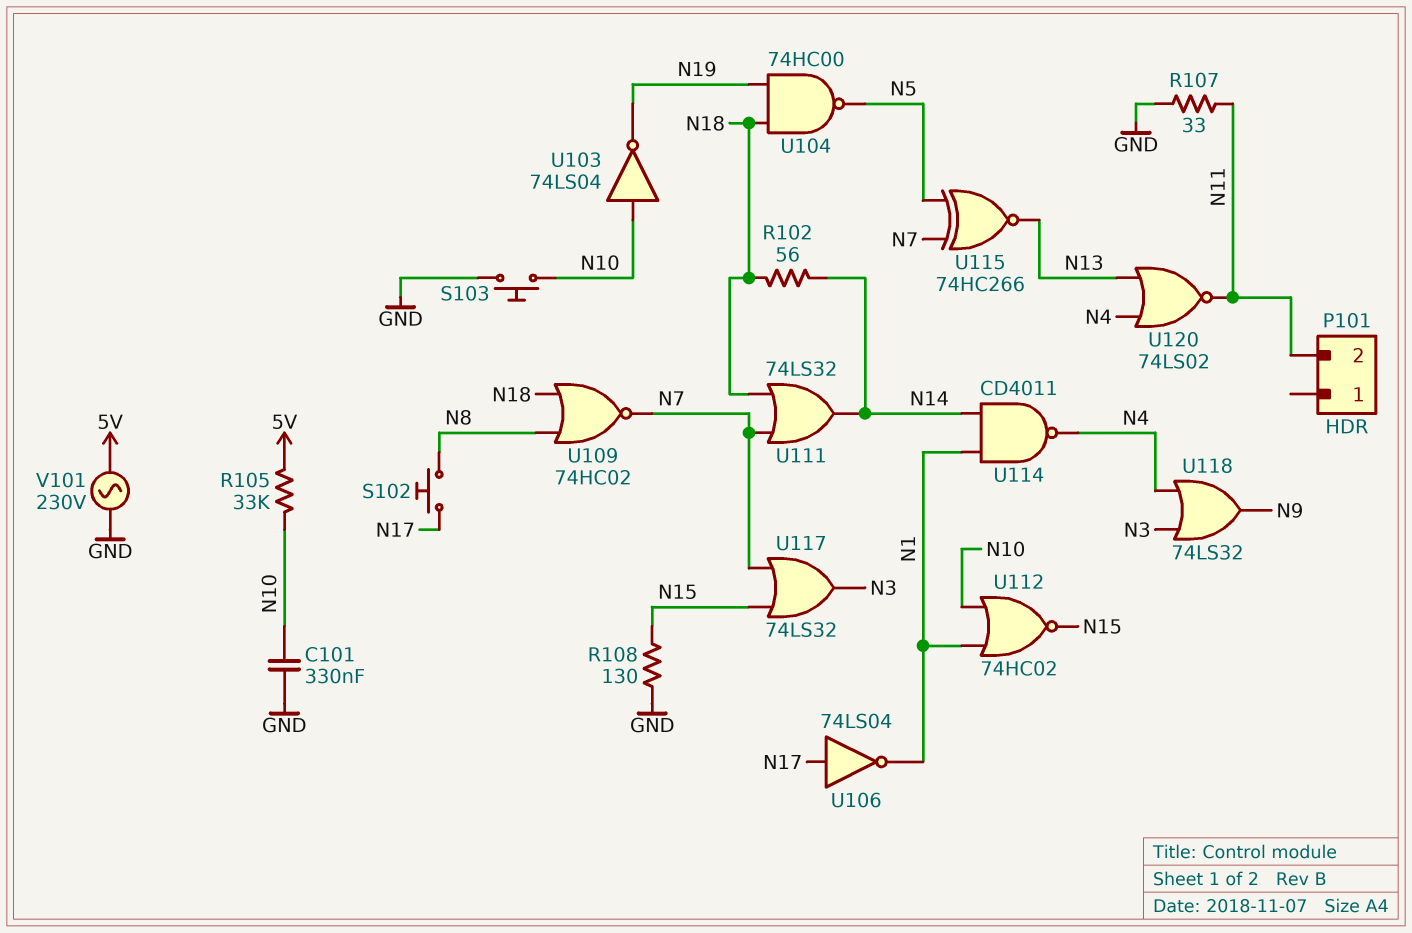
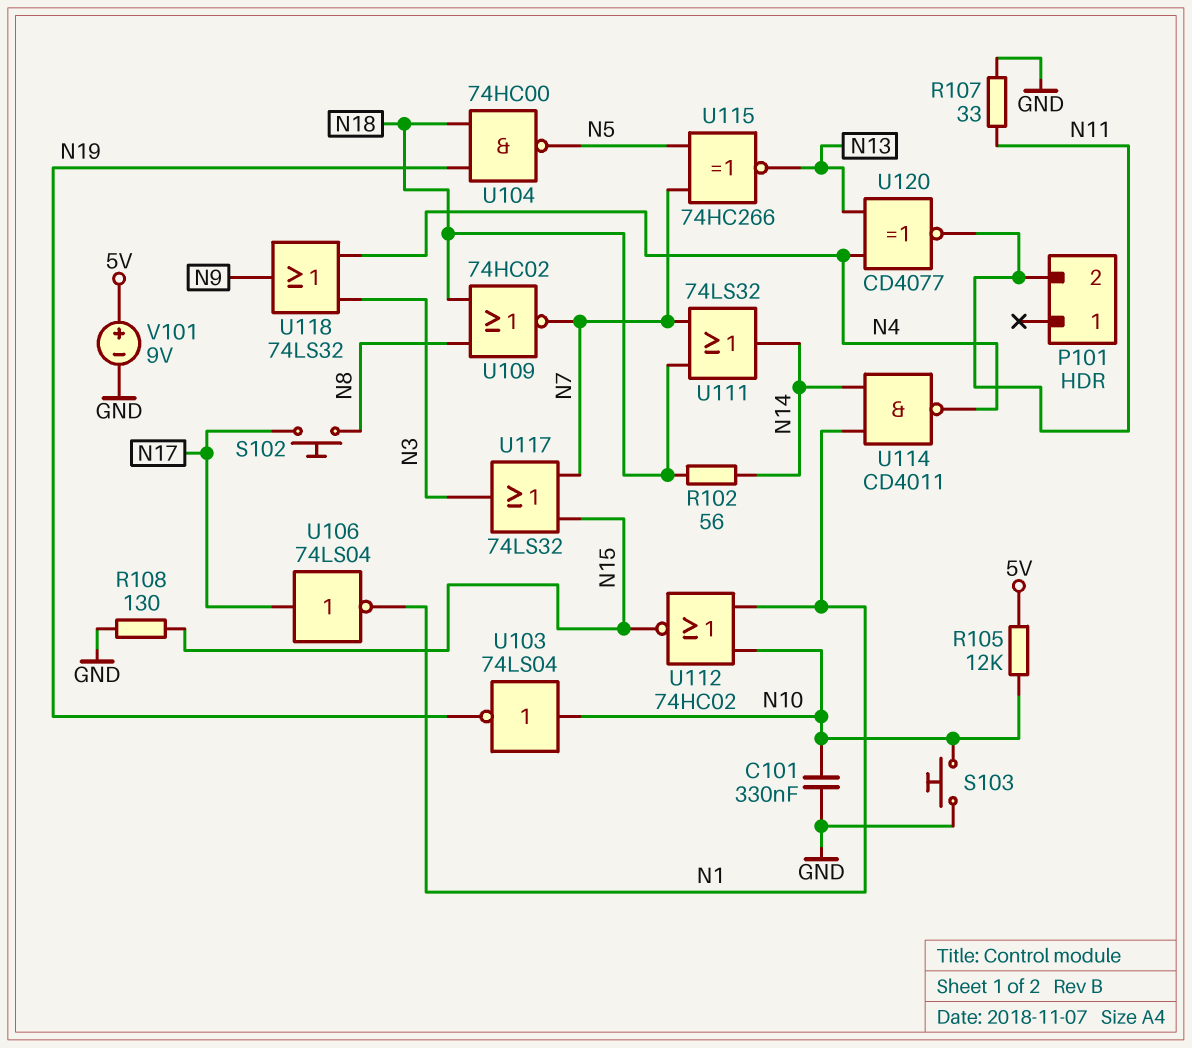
R105: 33k (5V, N10) -> 12k (5V, N10)
U120: NOR 74LS02 (in N4, in N13, out N11) -> XNOR CD4077 (in N4, in N13, out N11)
V101: AC 230V (5V, GND) -> 9V (plus 5V, minus GND)

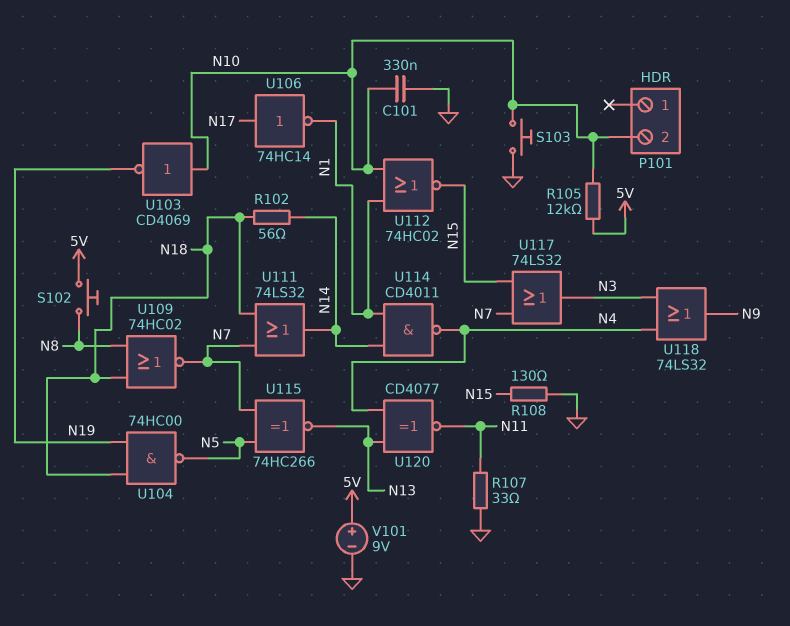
P101 pin 2: N11 -> N10
S102: button (N8, N17) -> button (5V, N8)
U103: NOT 74LS04 (in N10, out N19) -> NOT CD4069 (in N10, out N19)
U106: NOT 74LS04 (in N17, out N1) -> NOT 74HC14 (in N17, out N1)

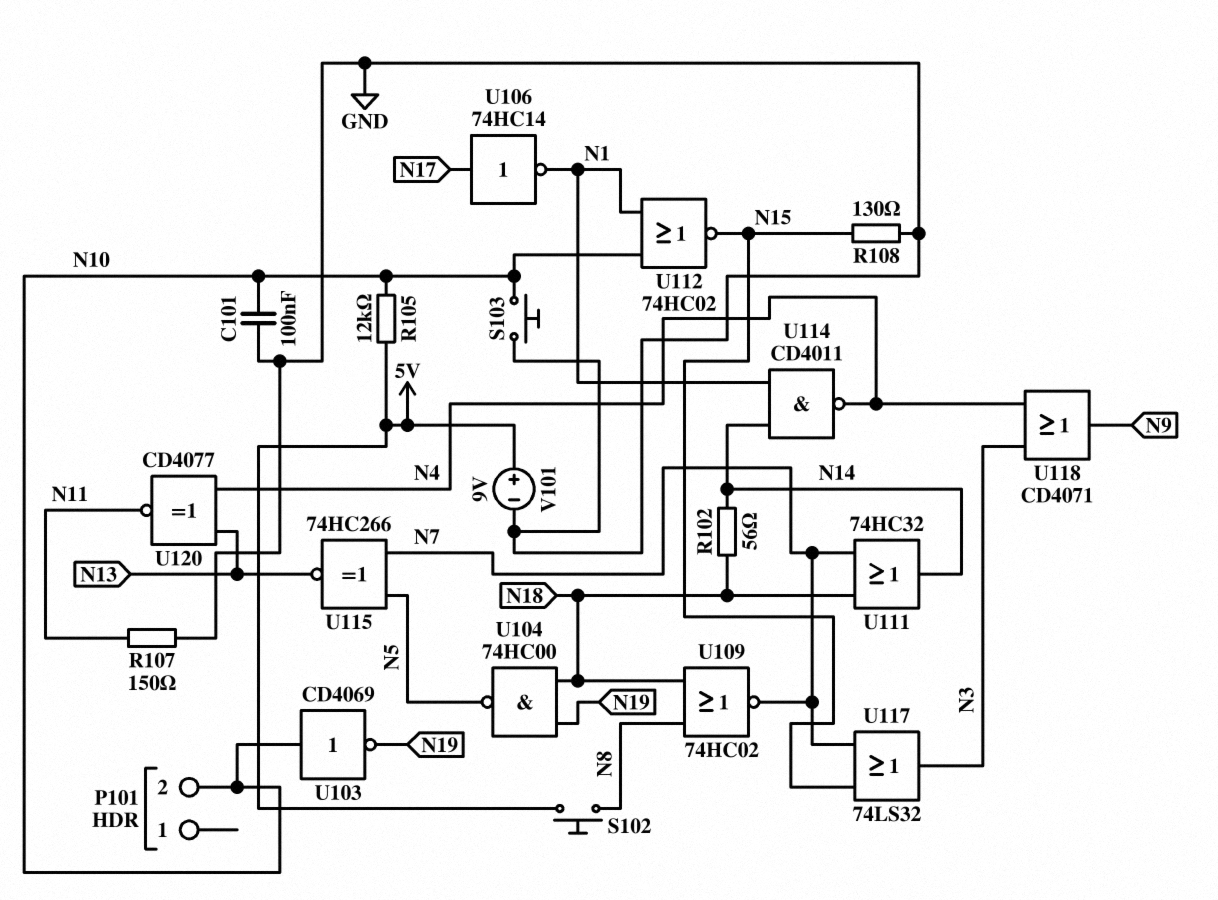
C101: 330nF (GND, N10) -> 100nF (GND, N10)
R107: 33 (GND, N11) -> 150 (GND, N11)
U111: OR 74LS32 (in N7, in N18, out N14) -> OR 74HC32 (in N7, in N18, out N14)
U118: OR 74LS32 (in N3, in N4, out N9) -> OR CD4071 (in N3, in N4, out N9)

